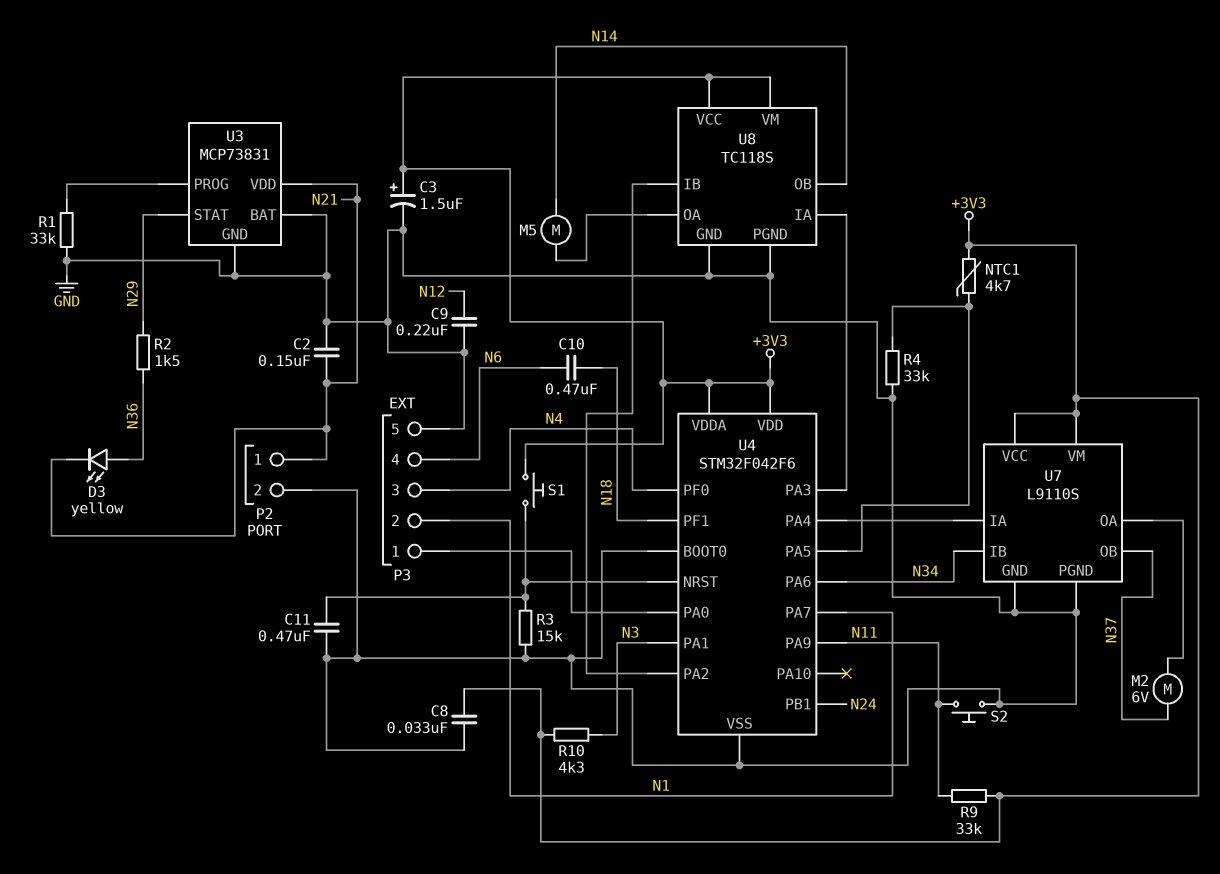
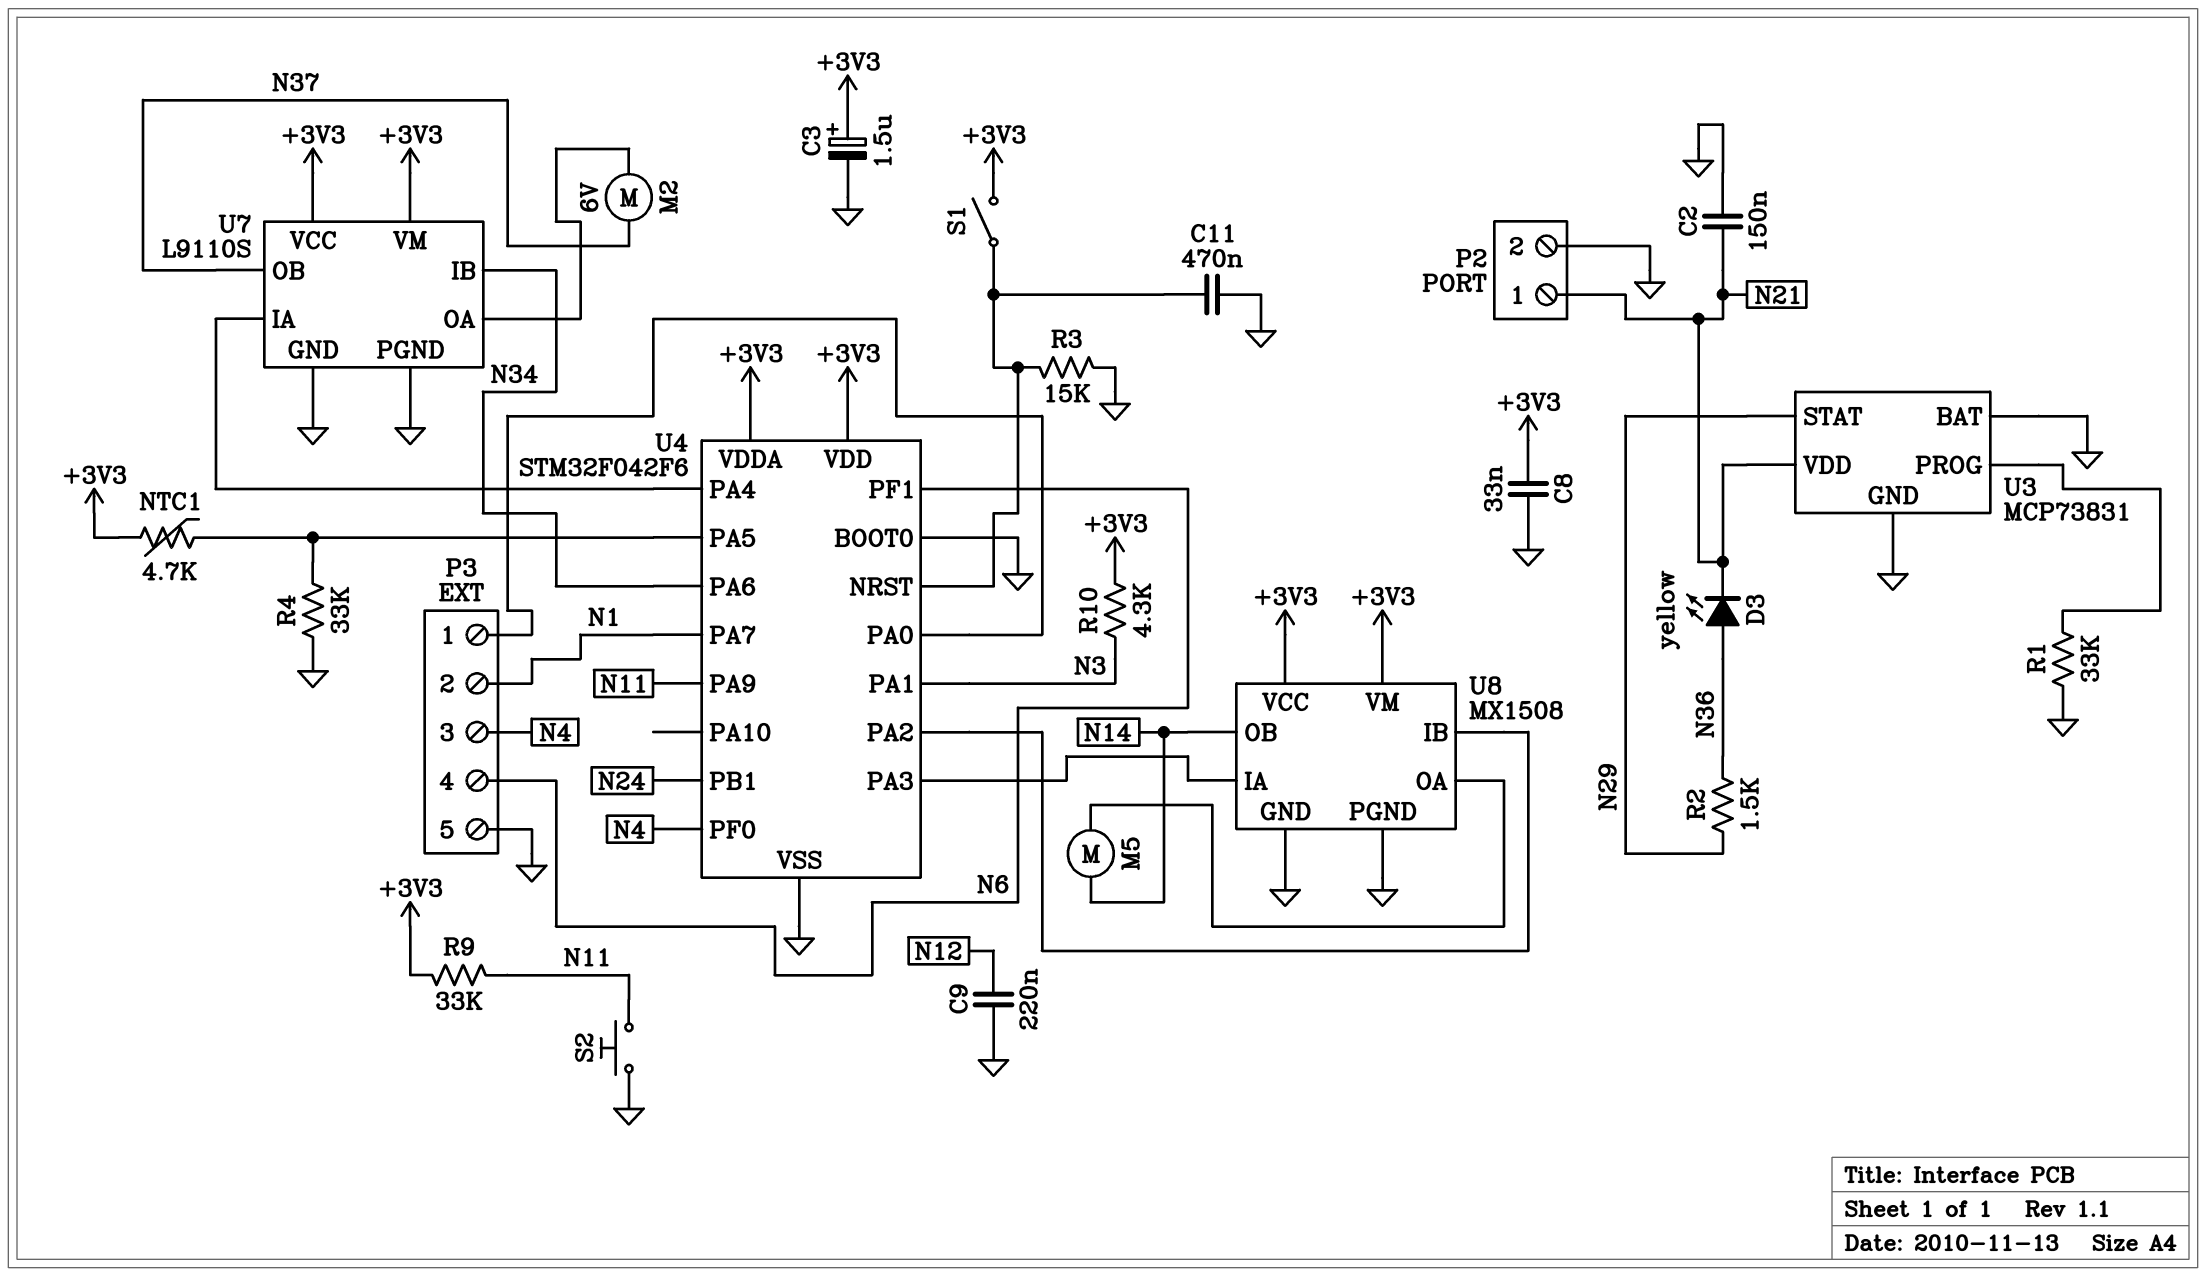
C10: 470nF (N6, N18) -> none
S1: button (+3V3, U4/NRST) -> switch (+3V3, U4/NRST)
U4 pin PF1: N18 -> N6
U8: TC118S -> MX1508

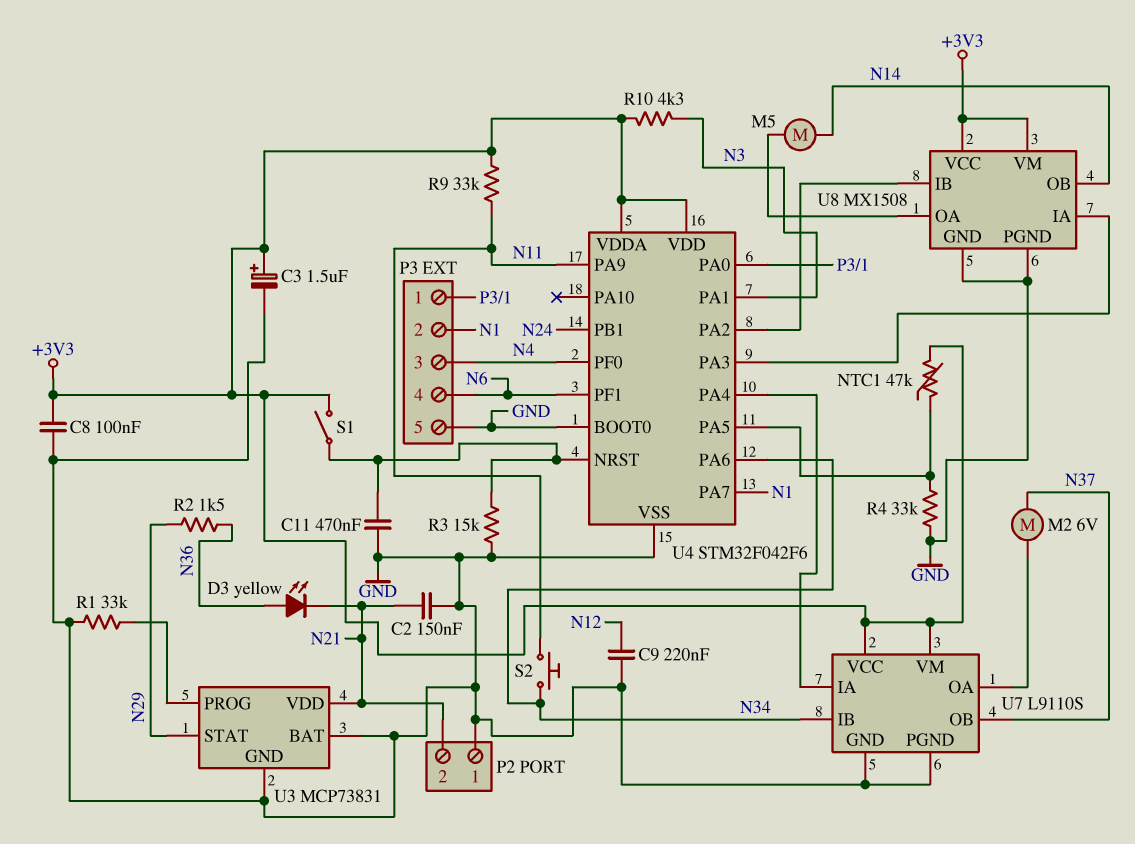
C8: 33nF (+3V3, GND) -> 100nF (+3V3, GND)
NTC1: 4.7k (+3V3, U4/PA5) -> 47k (+3V3, U4/PA5)
P2 pin 1: N21 -> GND
P2 pin 2: GND -> N21
S2: button (GND, N11) -> button (N11, N34)

